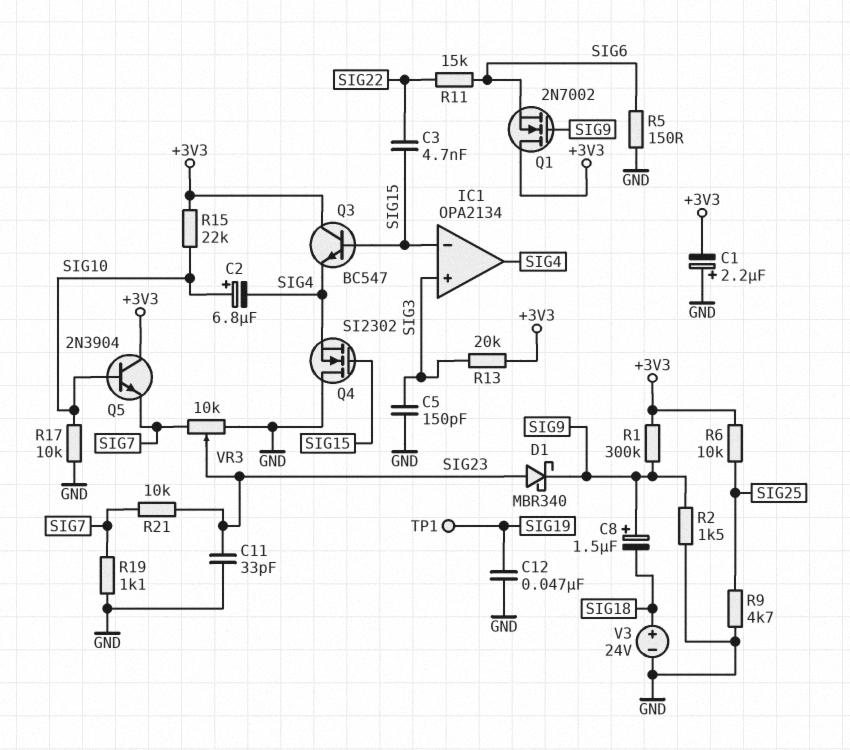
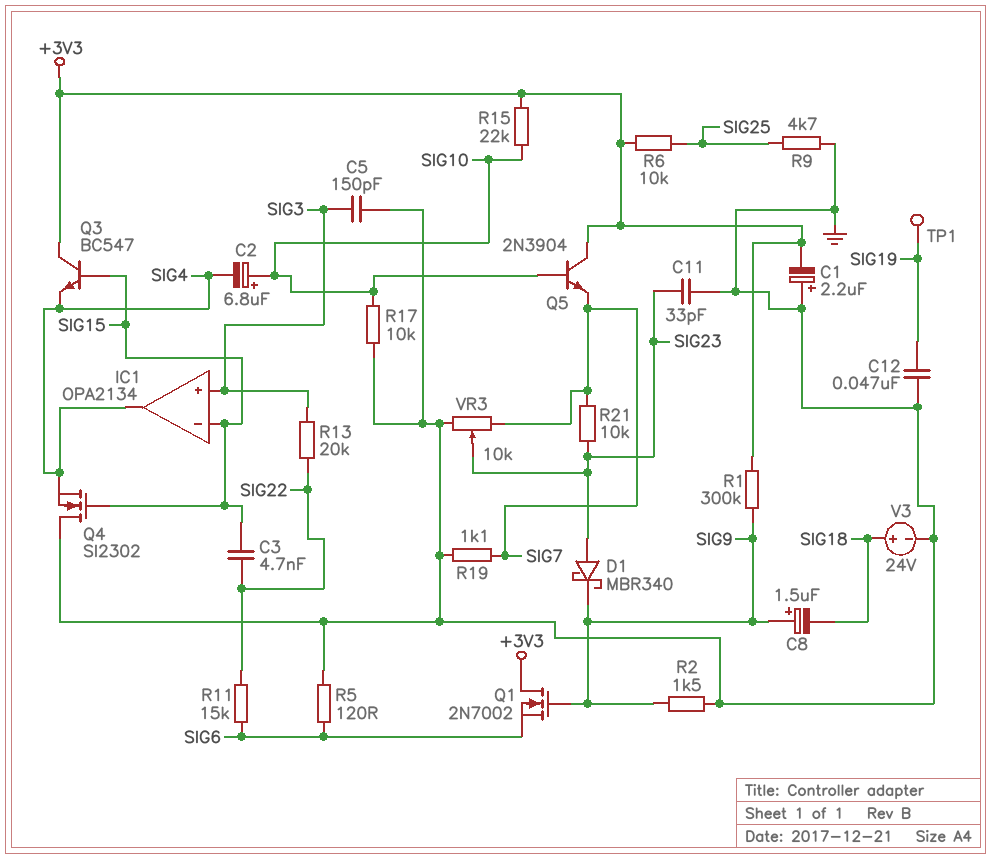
R5: 150 (GND, SIG6) -> 120 (GND, SIG6)
R13: 20k (+3V3, SIG3) -> 20k (SIG3, SIG22)

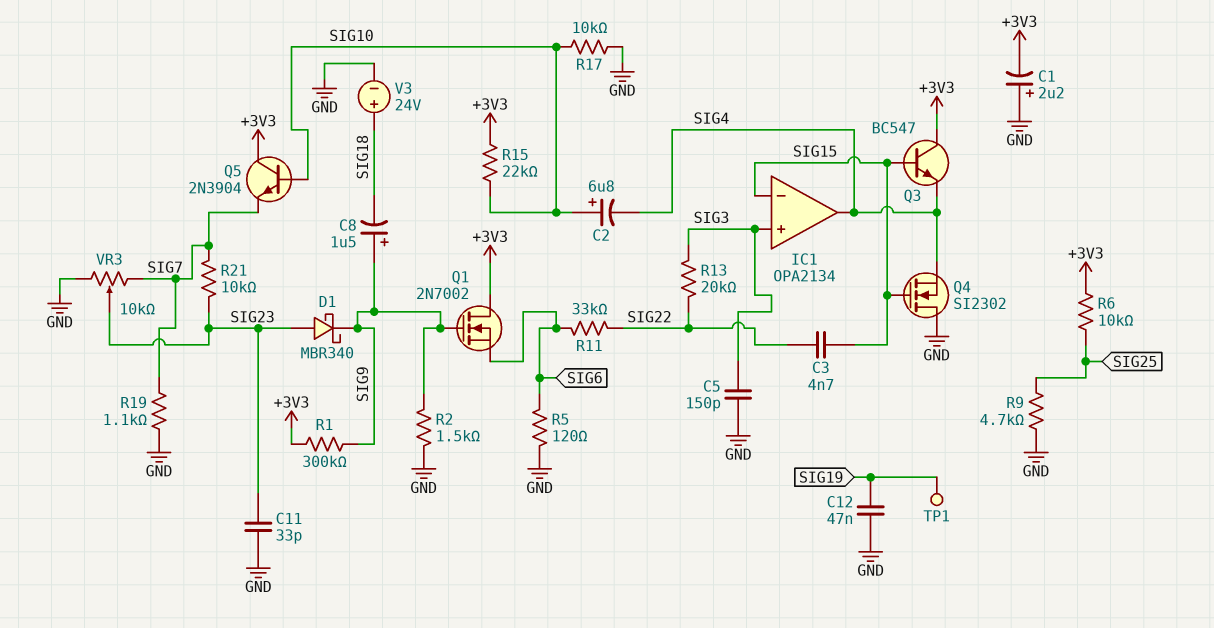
R11: 15k (SIG6, SIG22) -> 33k (SIG6, SIG22)

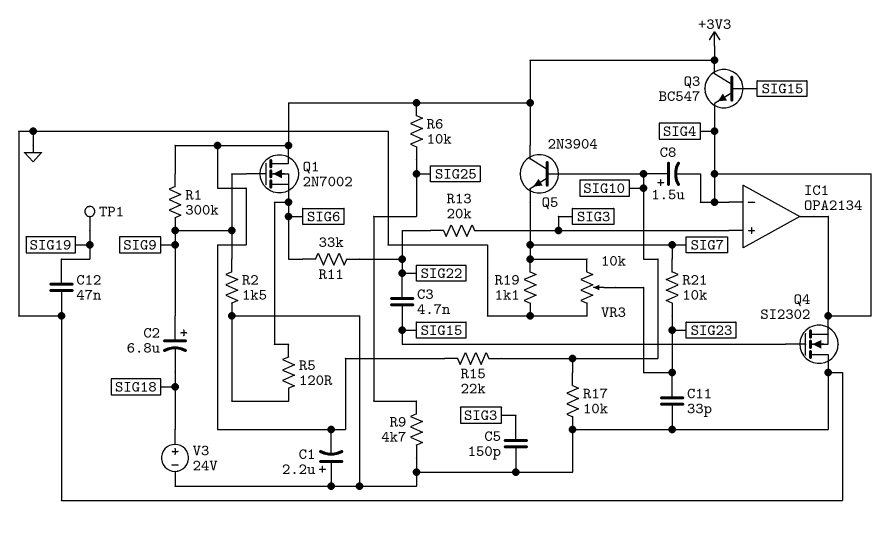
C2: 6.8uF (plus SIG10, minus SIG4) -> 6.8uF (plus SIG9, minus SIG18)
C8: 1.5uF (plus SIG9, minus SIG18) -> 1.5uF (plus SIG10, minus SIG4)
D1: schottky MBR340 (A SIG23, K SIG9) -> none
IC1 pin in-: SIG15 -> SIG4

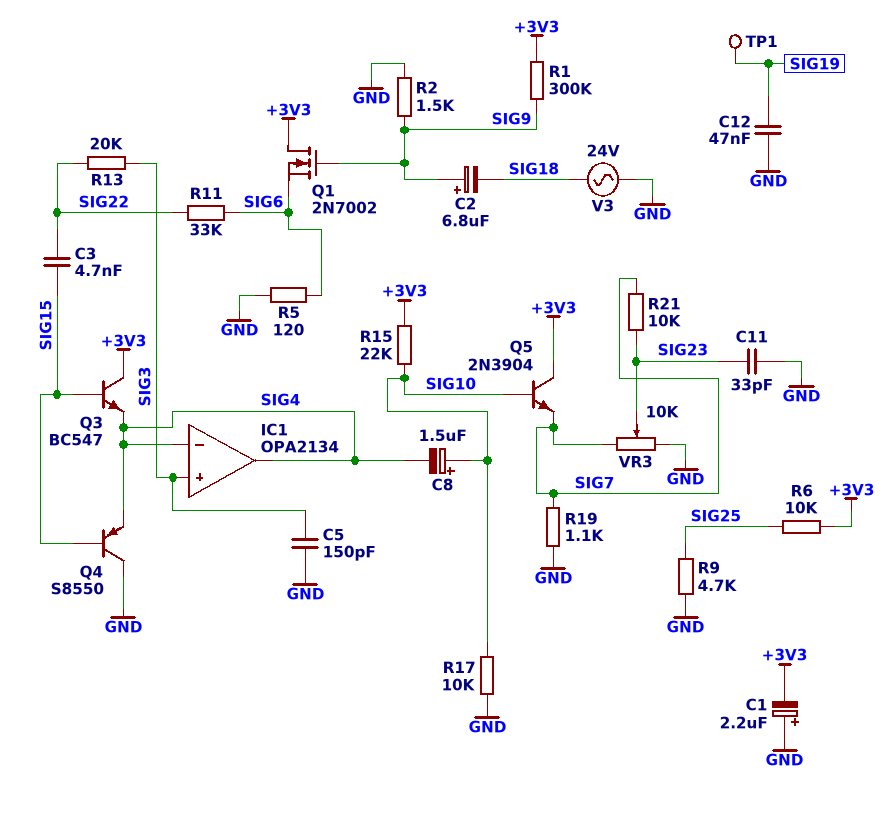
Q4: NMOS SI2302 (G SIG15, D GND, S SIG4) -> PNP S8550 (B SIG15, C GND, E SIG4)
V3: 24V (plus SIG18, minus GND) -> AC 24V (GND, SIG18)

